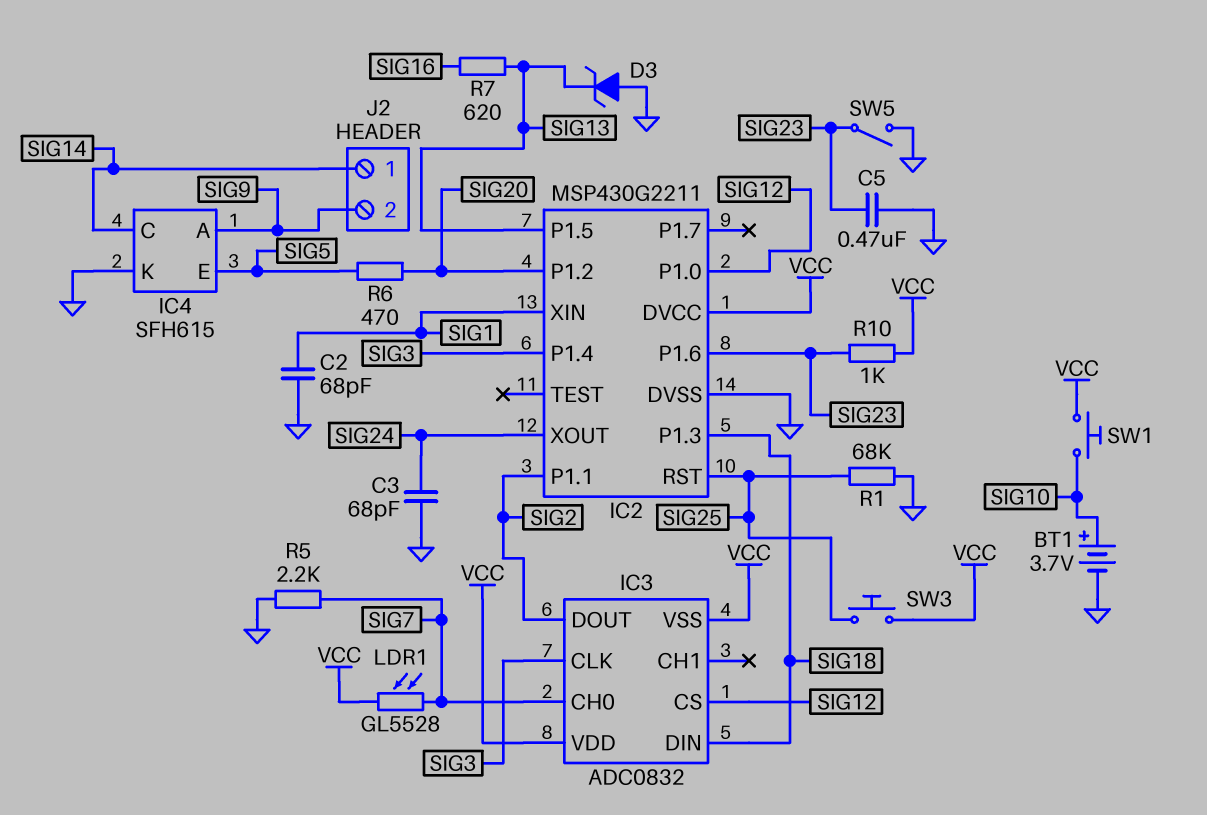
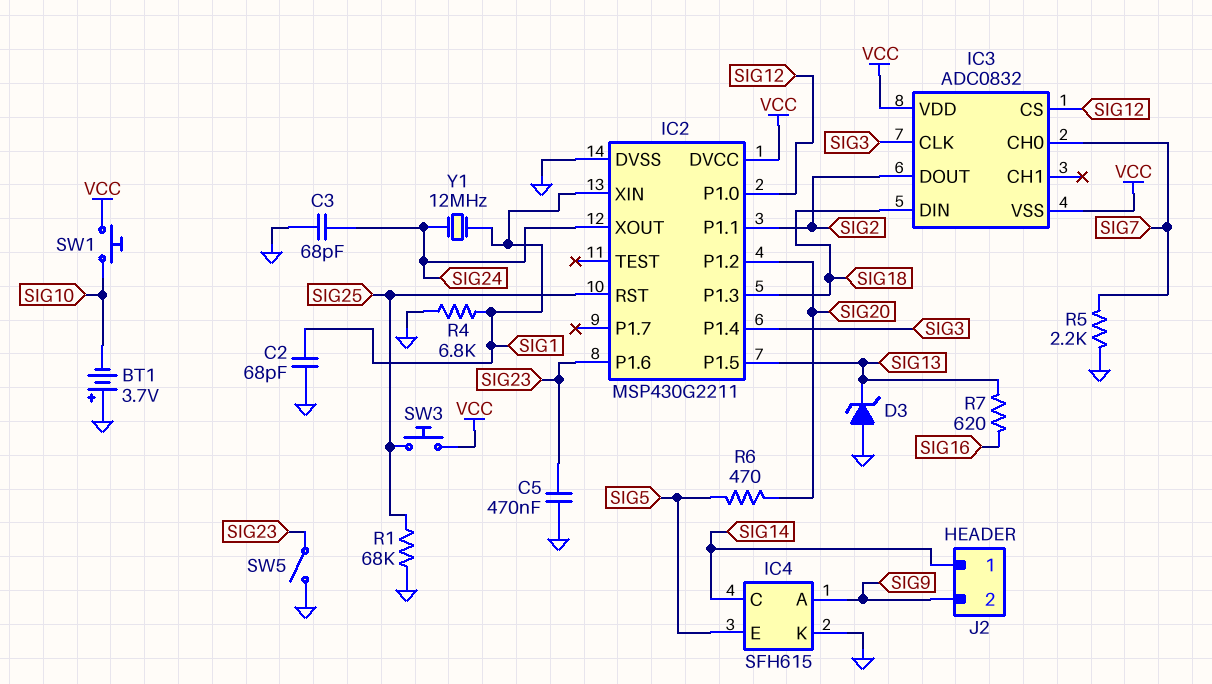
BT1: 3.7V (plus SIG10, minus GND) -> 3.7V (plus GND, minus SIG10)
LDR1: GL5528 (SIG7, VCC) -> none
R4: none -> 6.8k (GND, SIG1)
R10: 1k (SIG23, VCC) -> none
Y1: none -> 12MHz (SIG1, SIG24)

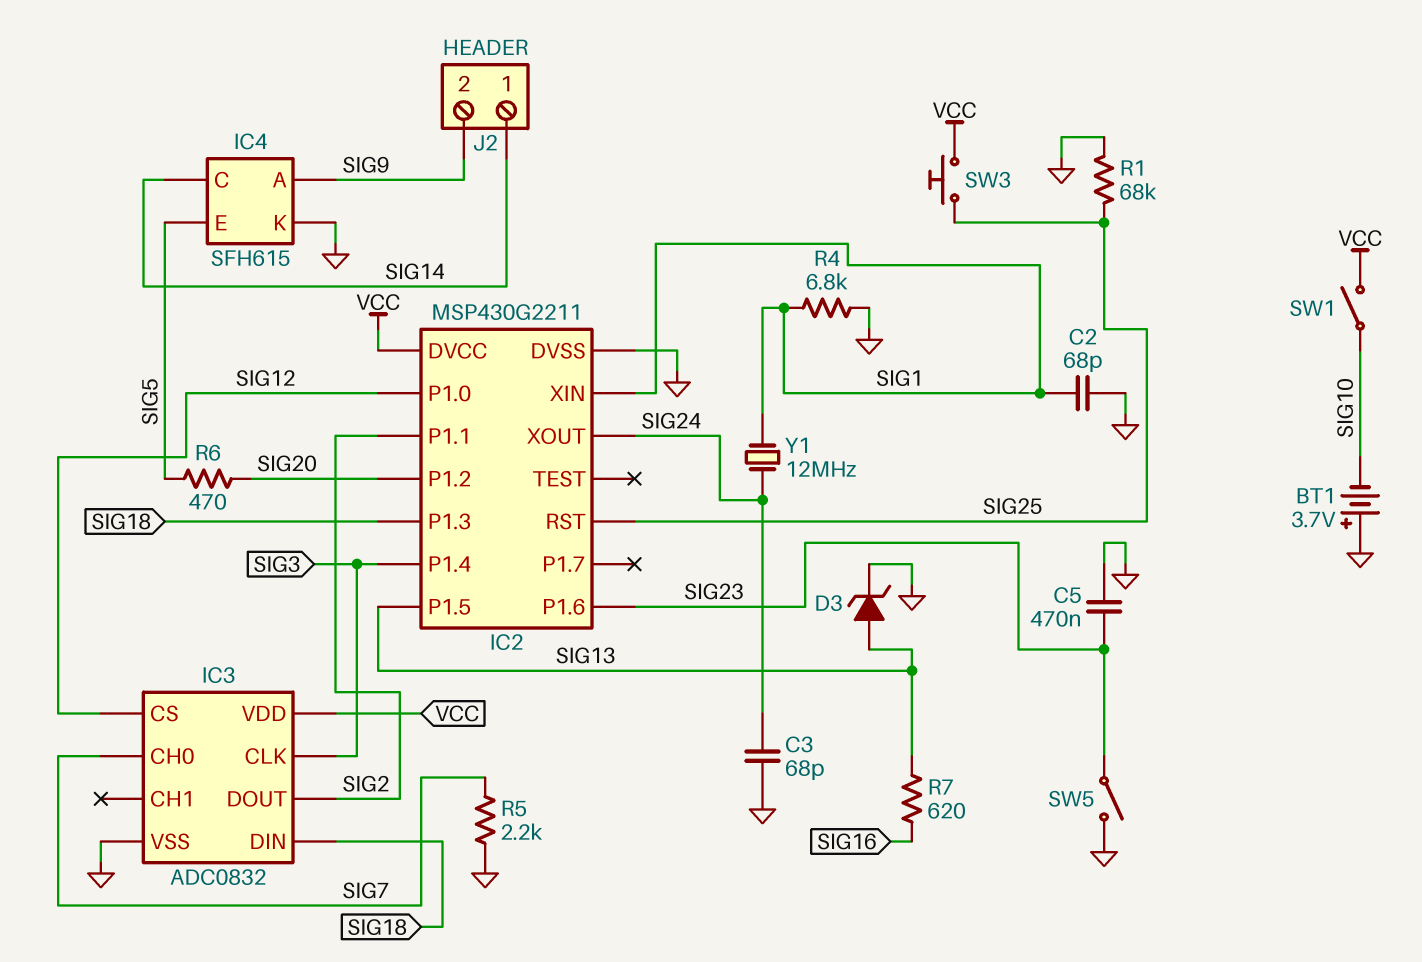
D3: zener (A GND, K SIG13) -> zener (A SIG13, K GND)
IC3 pin VSS: VCC -> GND
SW1: button (SIG10, VCC) -> switch (SIG10, VCC)

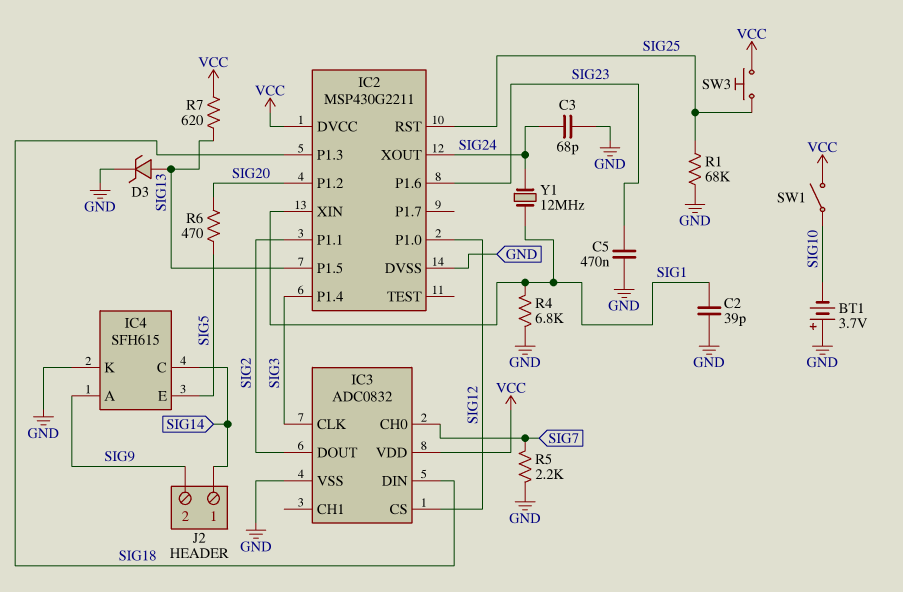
C2: 68pF (GND, SIG1) -> 39pF (GND, SIG1)
R7: 620 (SIG13, SIG16) -> 620 (SIG13, VCC)
SW5: switch (GND, SIG23) -> none

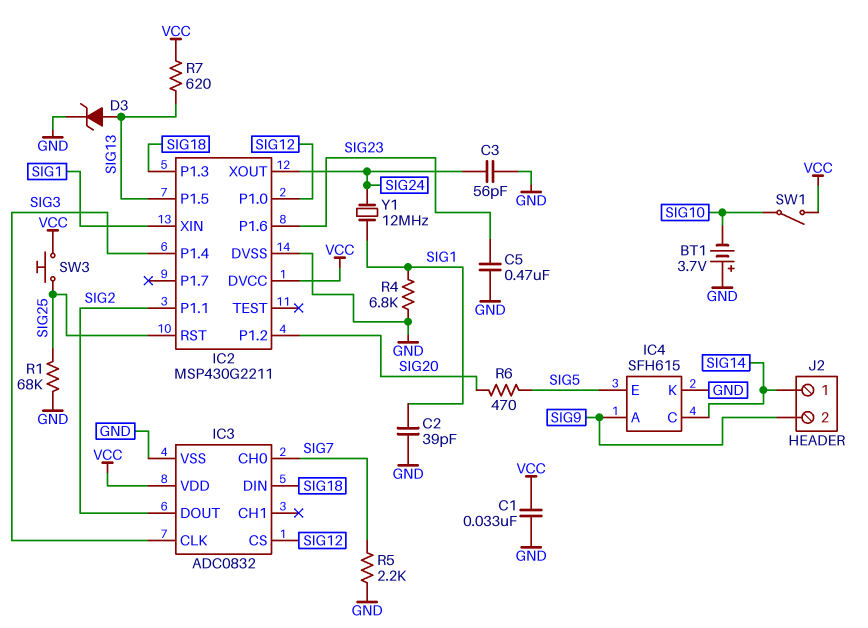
C1: none -> 33nF (GND, VCC)
C3: 68pF (GND, SIG24) -> 56pF (GND, SIG24)

